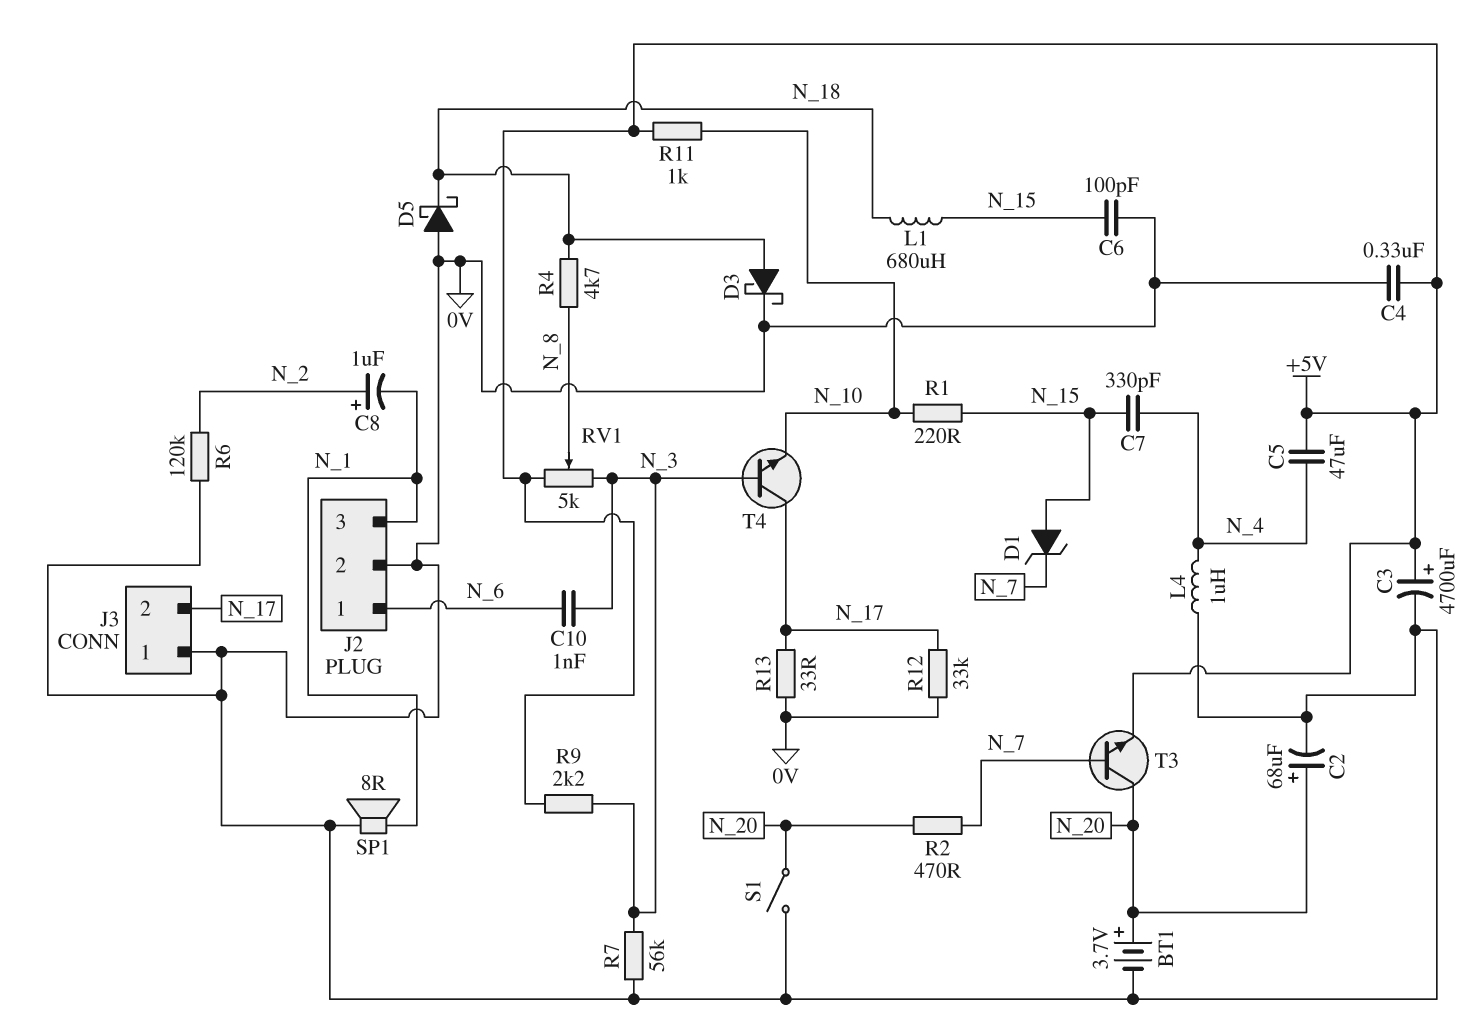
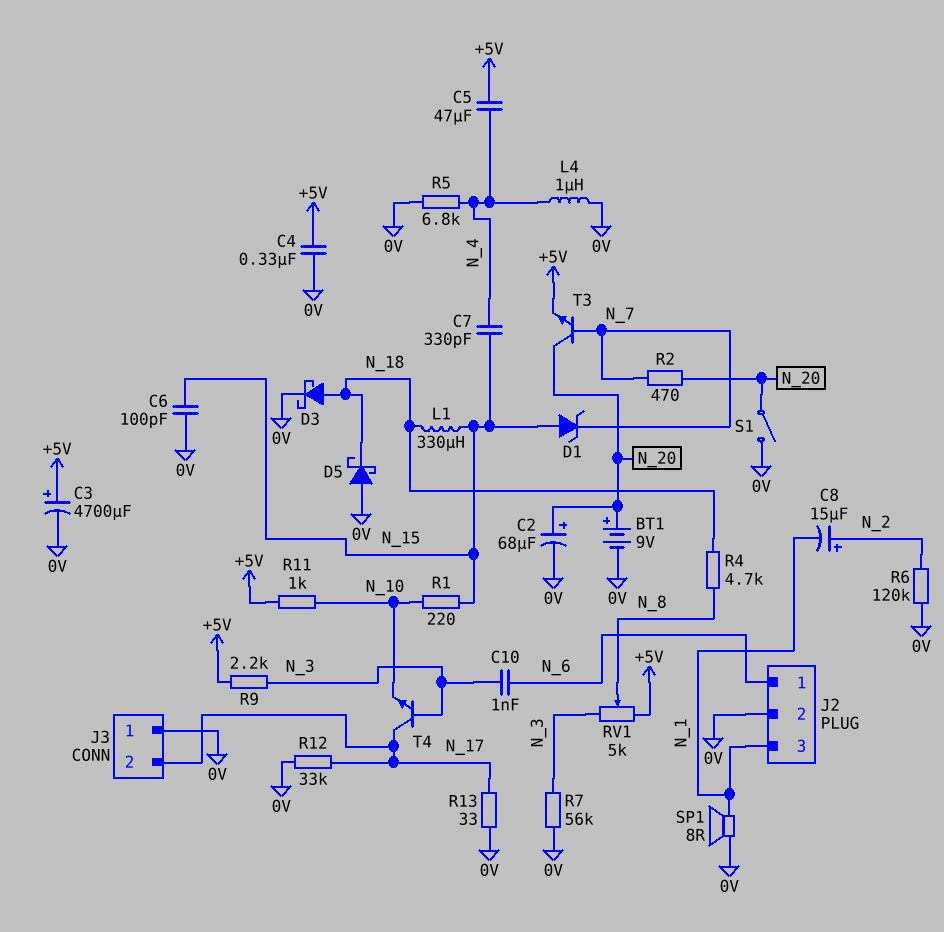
BT1: 3.7V (plus N_20, minus 0V) -> 9V (plus N_20, minus 0V)
C8: 1uF (plus N_2, minus N_1) -> 15uF (plus N_2, minus N_1)
L1: 680uH (N_15, N_18) -> 330uH (N_15, N_18)
R5: none -> 6.8k (0V, N_4)

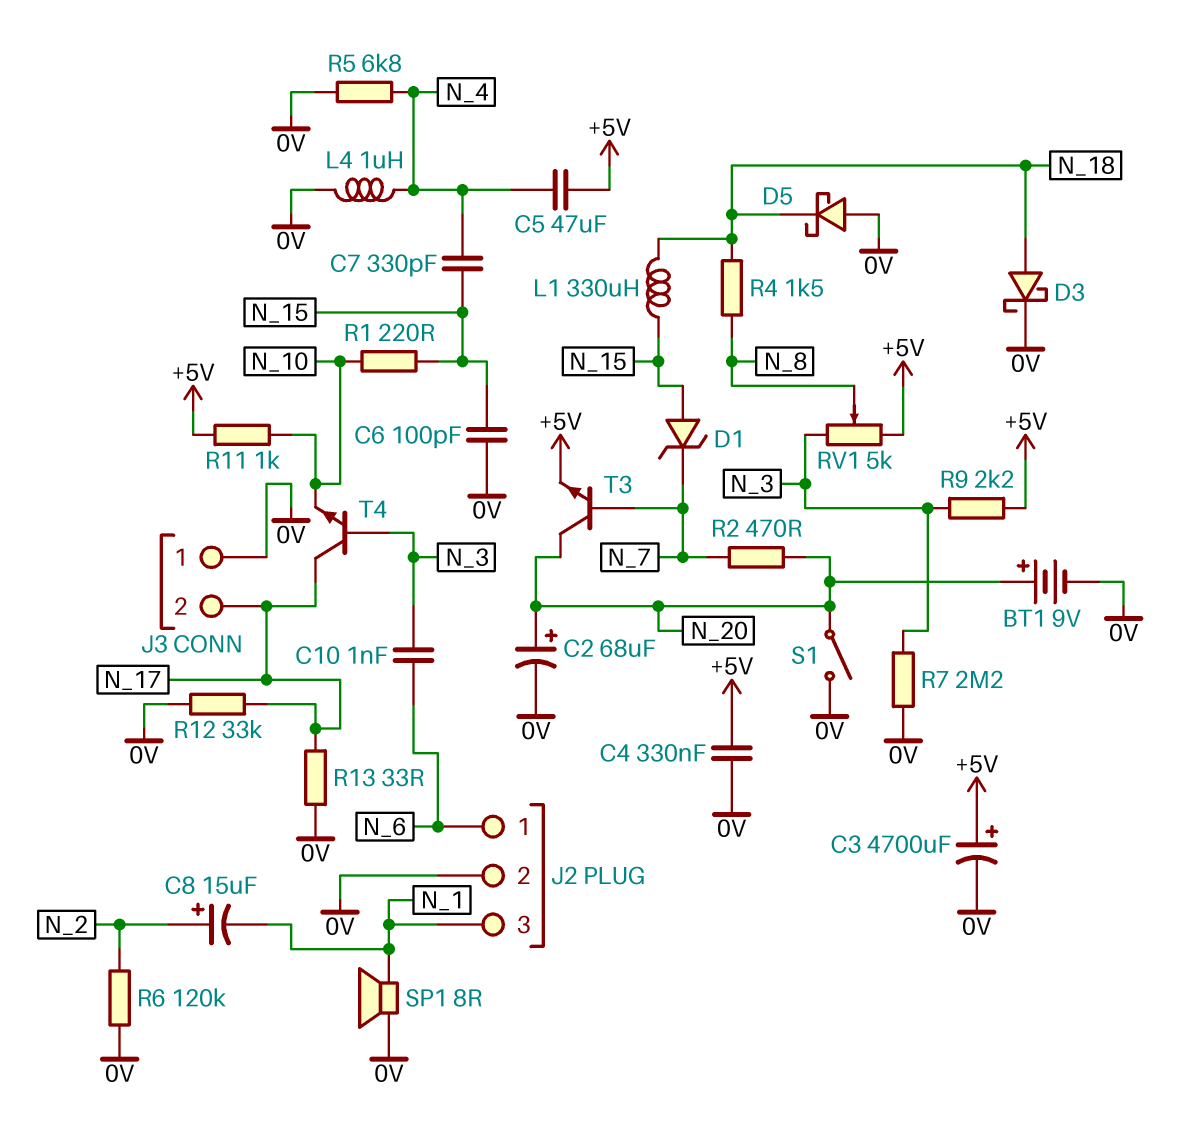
R4: 4.7k (N_8, N_18) -> 1.5k (N_8, N_18)
R7: 56k (0V, N_3) -> 2.2M (0V, N_3)

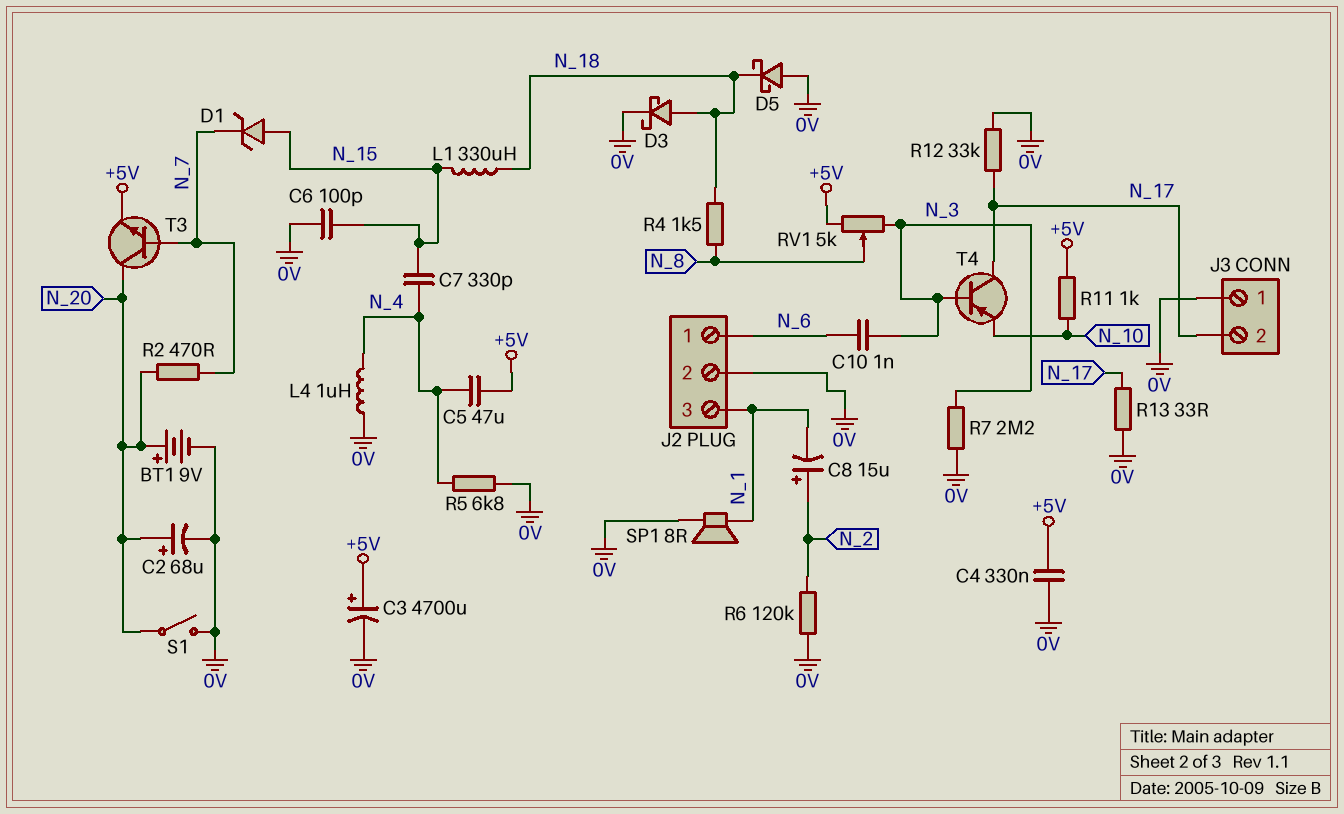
R1: 220 (N_10, N_15) -> none
R9: 2.2k (+5V, N_3) -> none
T4: NPN (B N_3, C N_17, E N_10) -> PNP (B N_3, C N_17, E N_10)

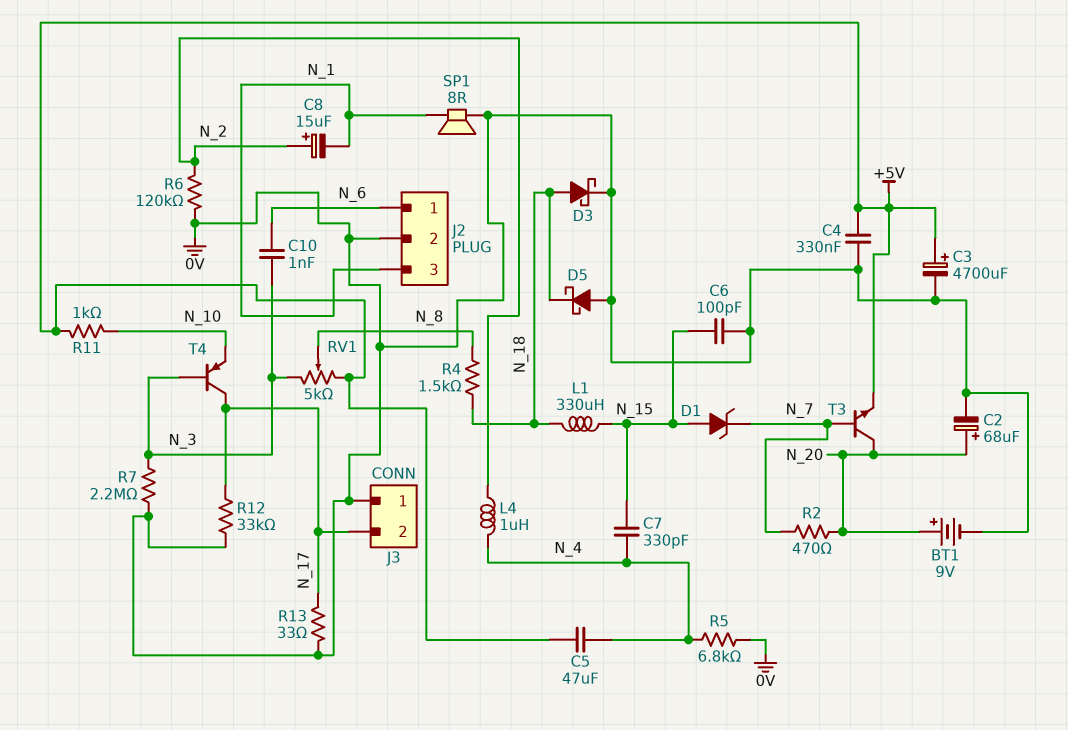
L4: 1uH (0V, N_4) -> 1uH (N_2, N_4)
S1: switch (0V, N_20) -> none

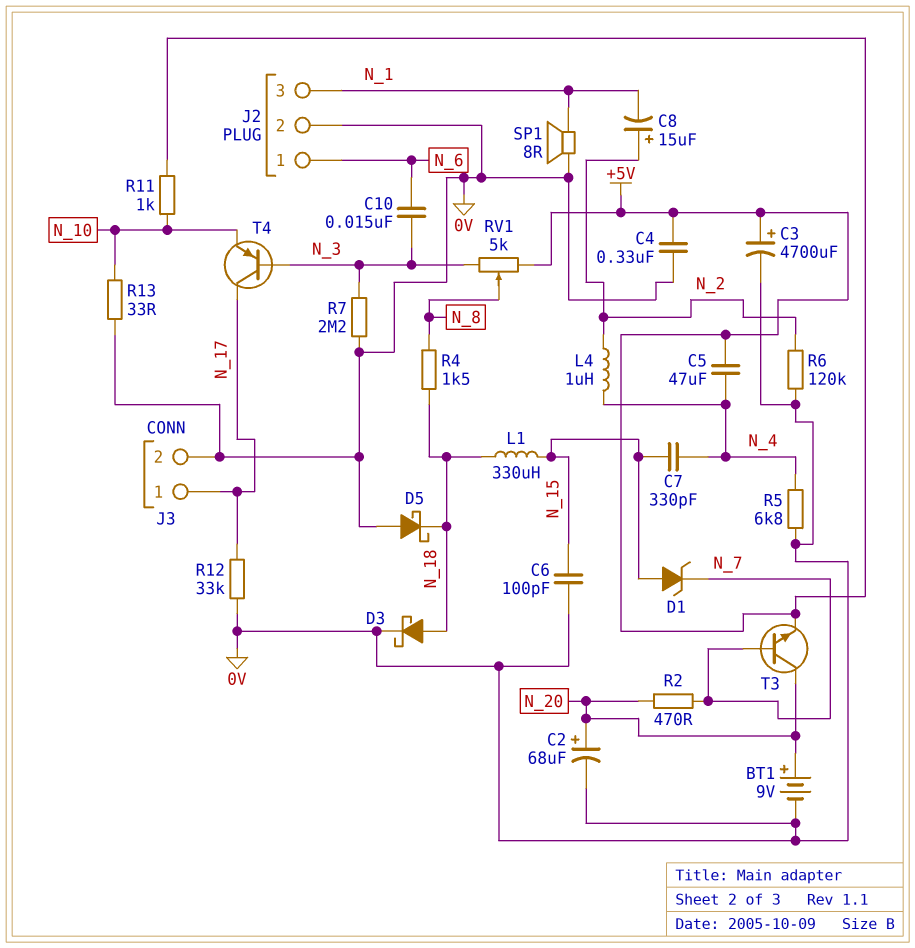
C10: 1nF (N_3, N_6) -> 15nF (N_3, N_6)
J3 pin 1: 0V -> N_17
J3 pin 2: N_17 -> 0V
R13: 33 (0V, N_17) -> 33 (0V, N_10)

